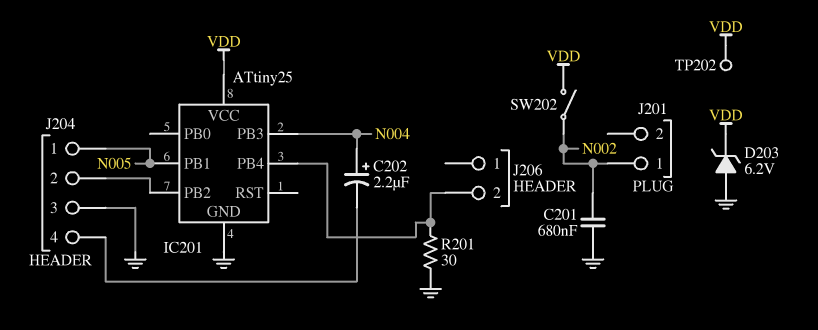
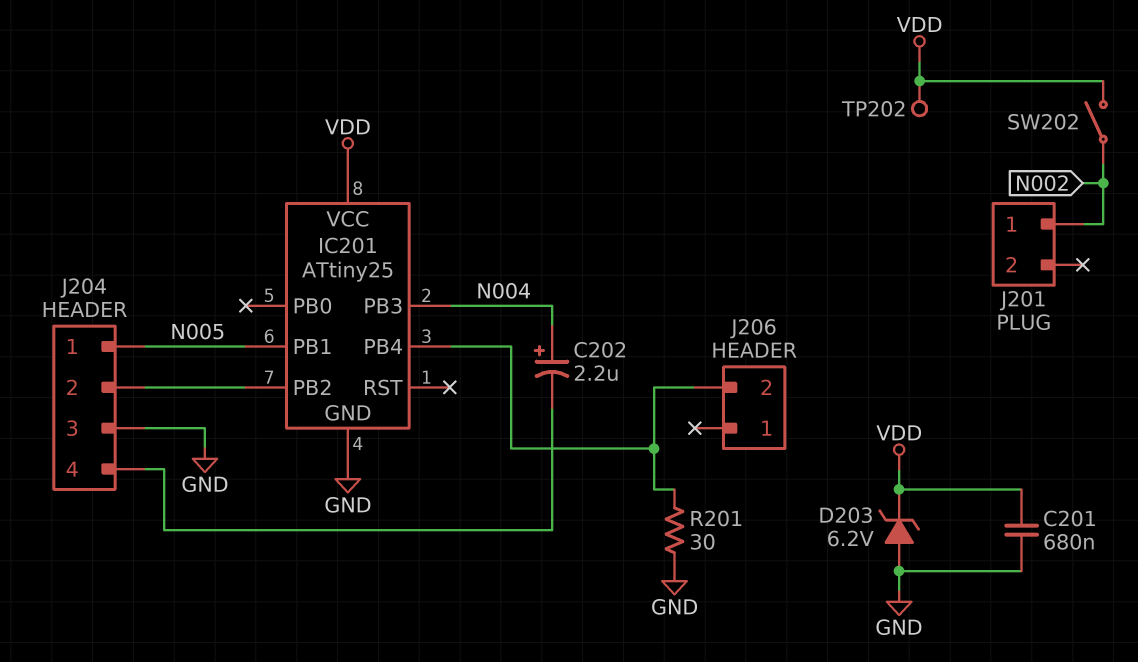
C201: 680nF (GND, N002) -> 680nF (GND, VDD)

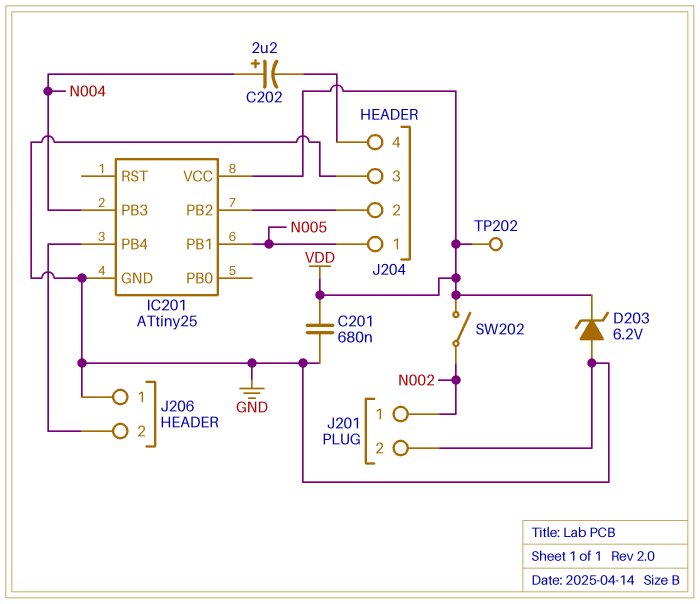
J201 pin 2: none -> GND
J206 pin 1: none -> GND
R201: 30 (GND, IC201/PB4) -> none

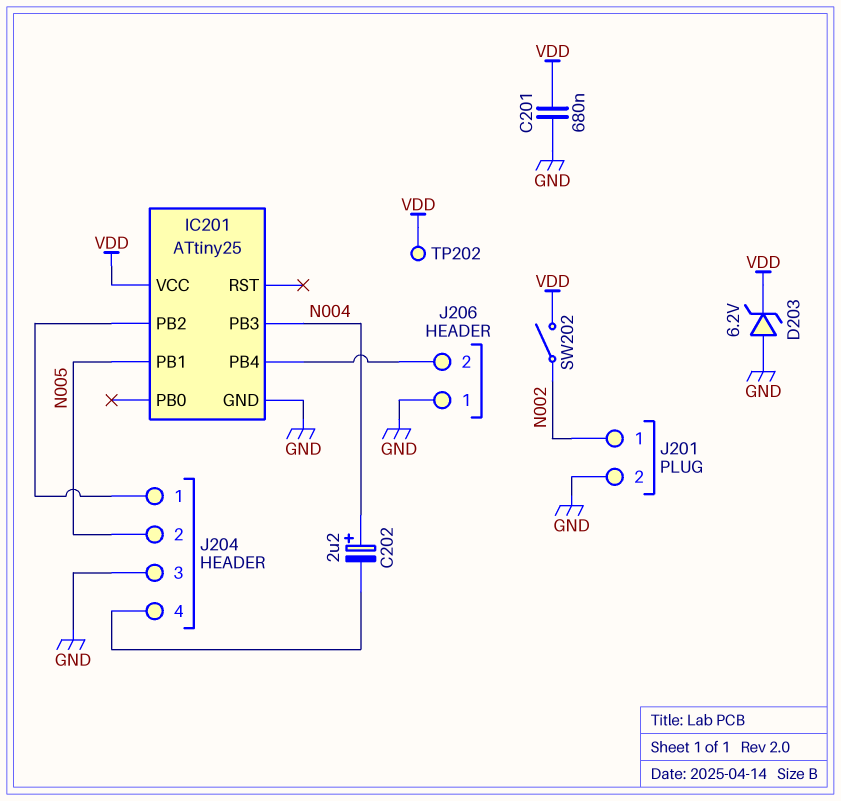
J204 pin 1: N005 -> IC201/PB2
J204 pin 2: IC201/PB2 -> N005

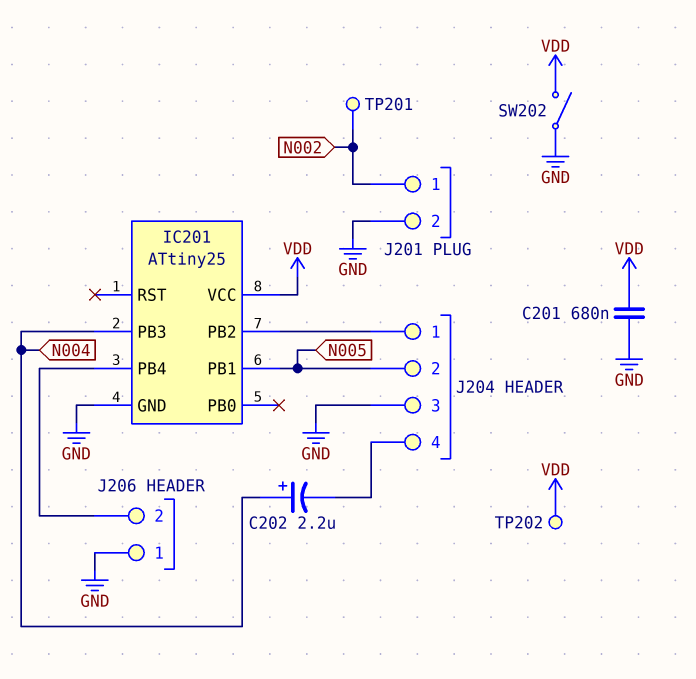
D203: zener 6.2V (A GND, K VDD) -> none
SW202: switch (N002, VDD) -> switch (GND, VDD)
TP201: none -> test point (N002)

